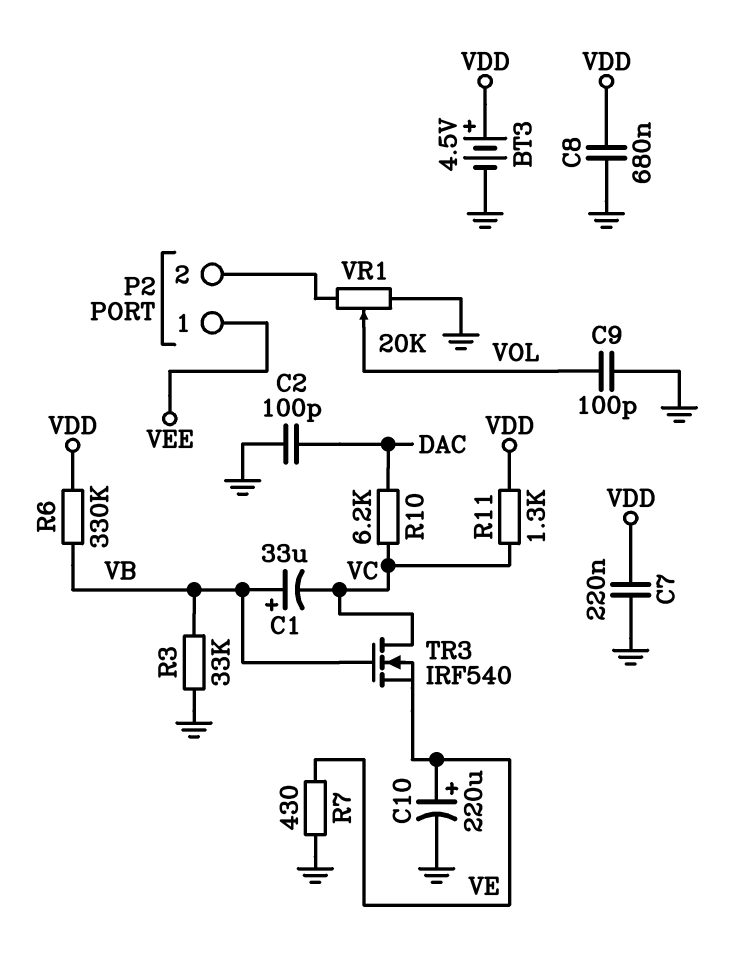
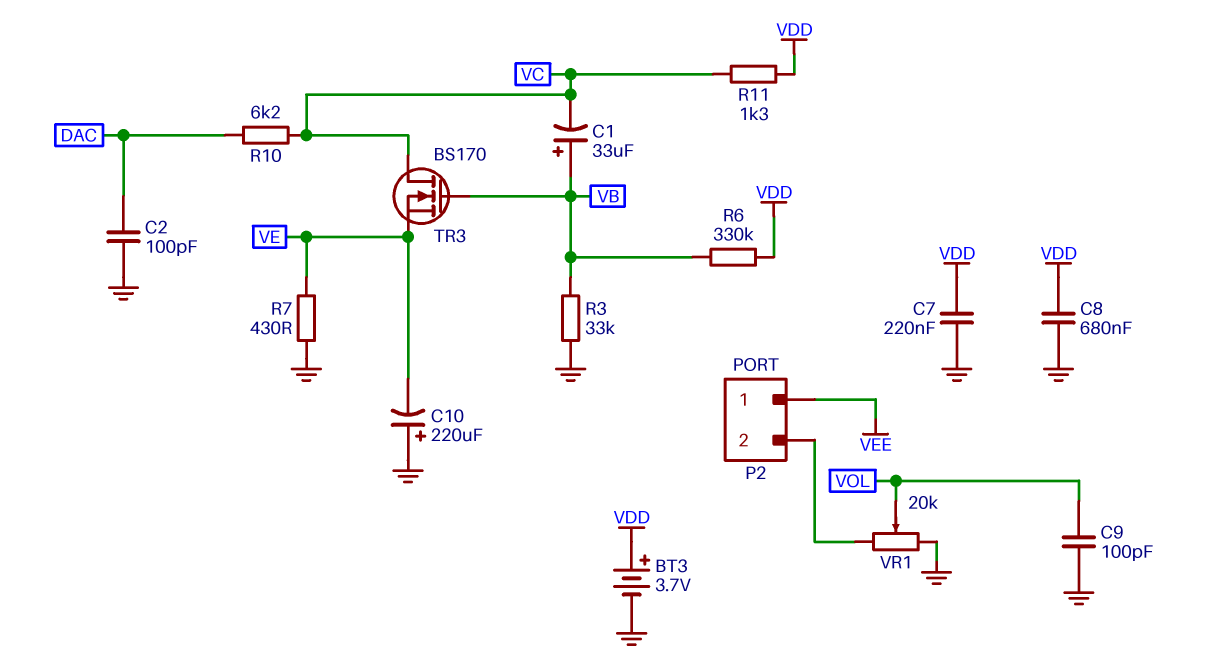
BT3: 4.5V (plus VDD, minus GND) -> 3.7V (plus VDD, minus GND)
C10: 220uF (plus VE, minus GND) -> 220uF (plus GND, minus VE)
TR3: NMOS IRF540 (G VB, D VC, S VE) -> NMOS BS170 (G VB, D VC, S VE)

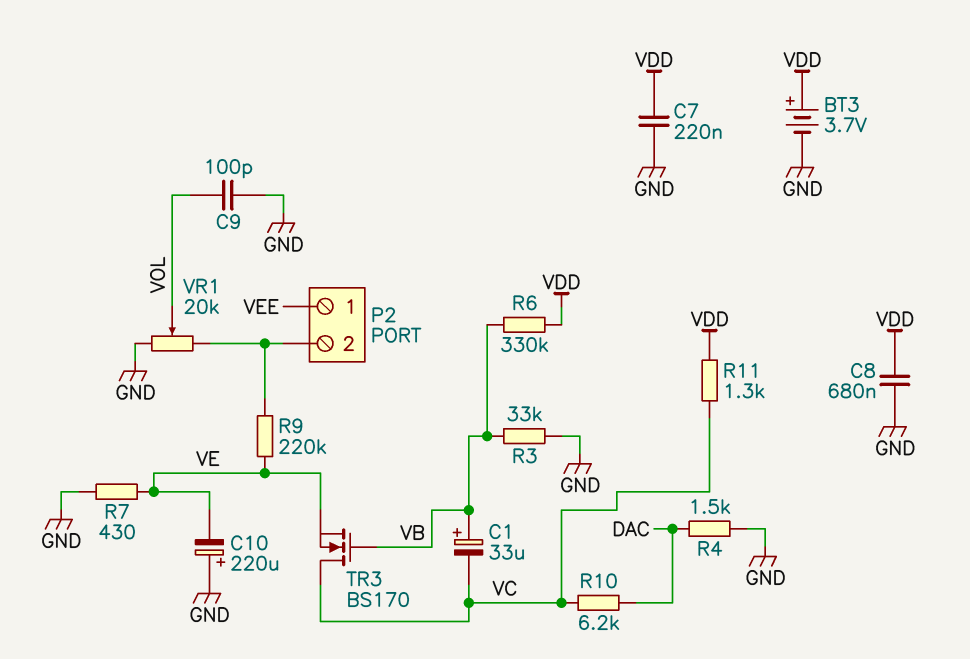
C2: 100pF (DAC, GND) -> none
R4: none -> 1.5k (DAC, GND)
R9: none -> 220k (P2/2, VE)

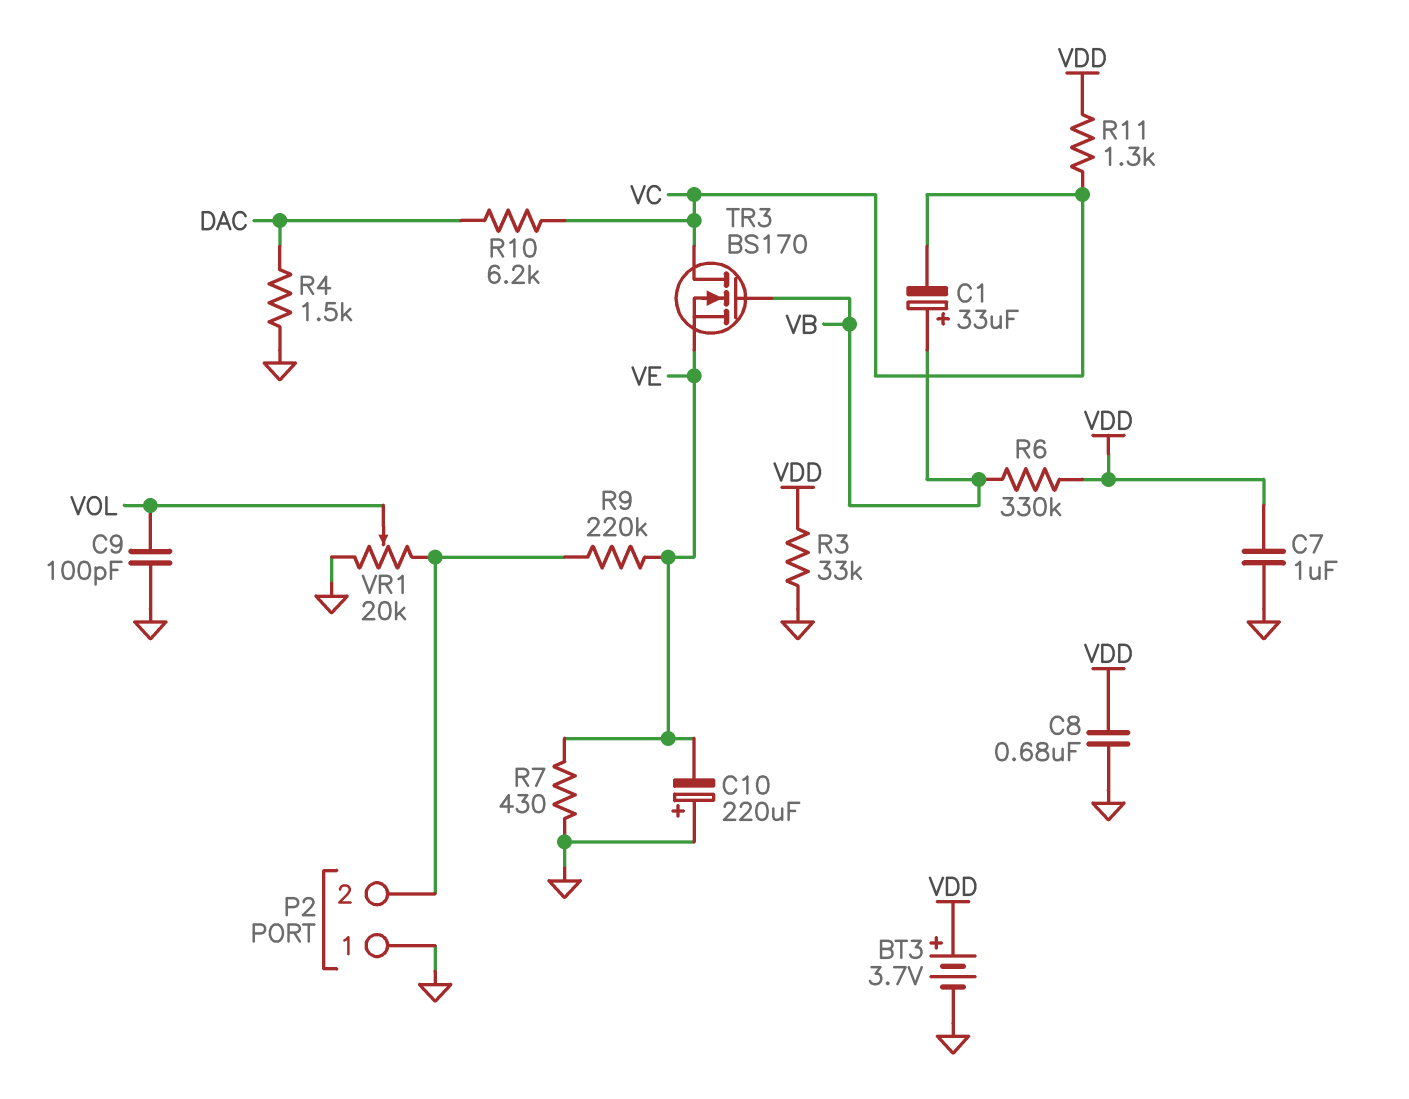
C7: 220nF (GND, VDD) -> 1uF (GND, VDD)
P2 pin 1: VEE -> GND
R3: 33k (GND, VB) -> 33k (GND, VDD)

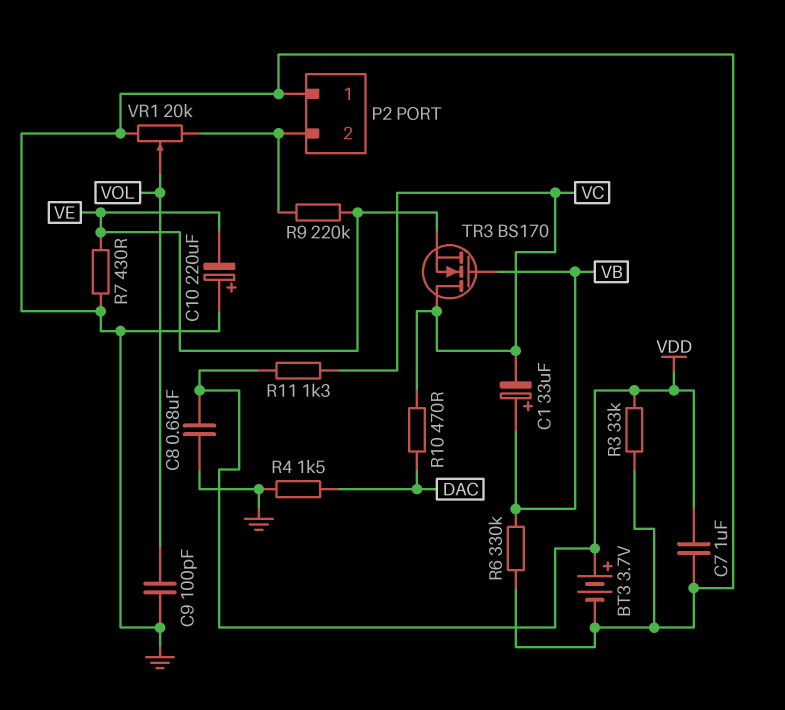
R6: 330k (VB, VDD) -> 330k (GND, VB)
R10: 6.2k (DAC, VC) -> 470 (DAC, VC)

